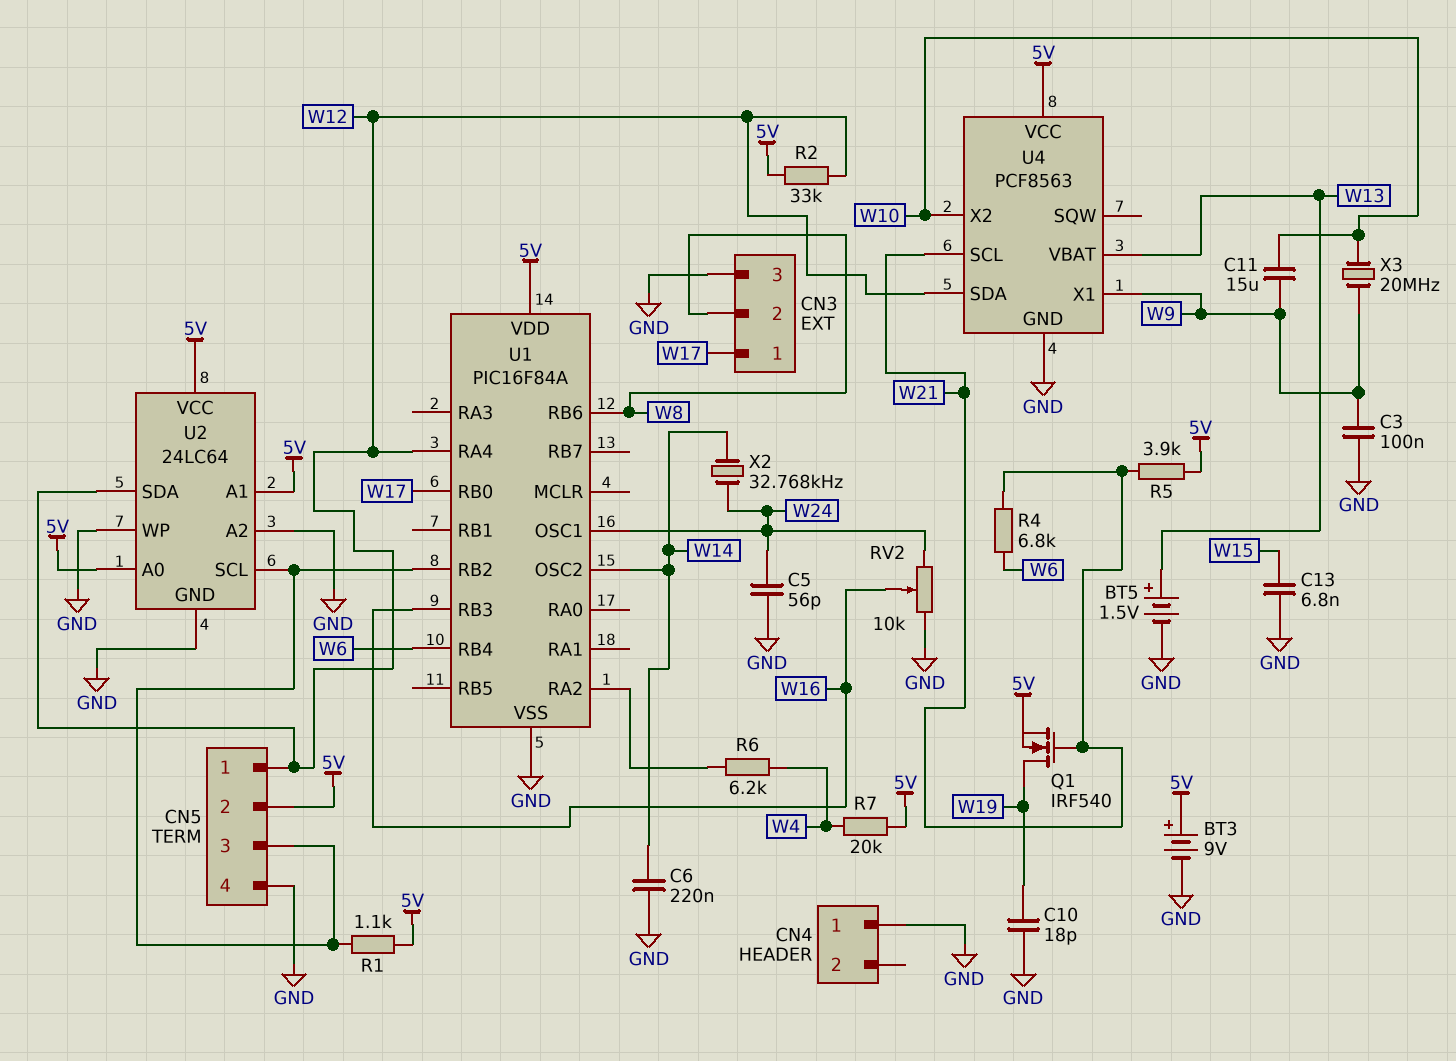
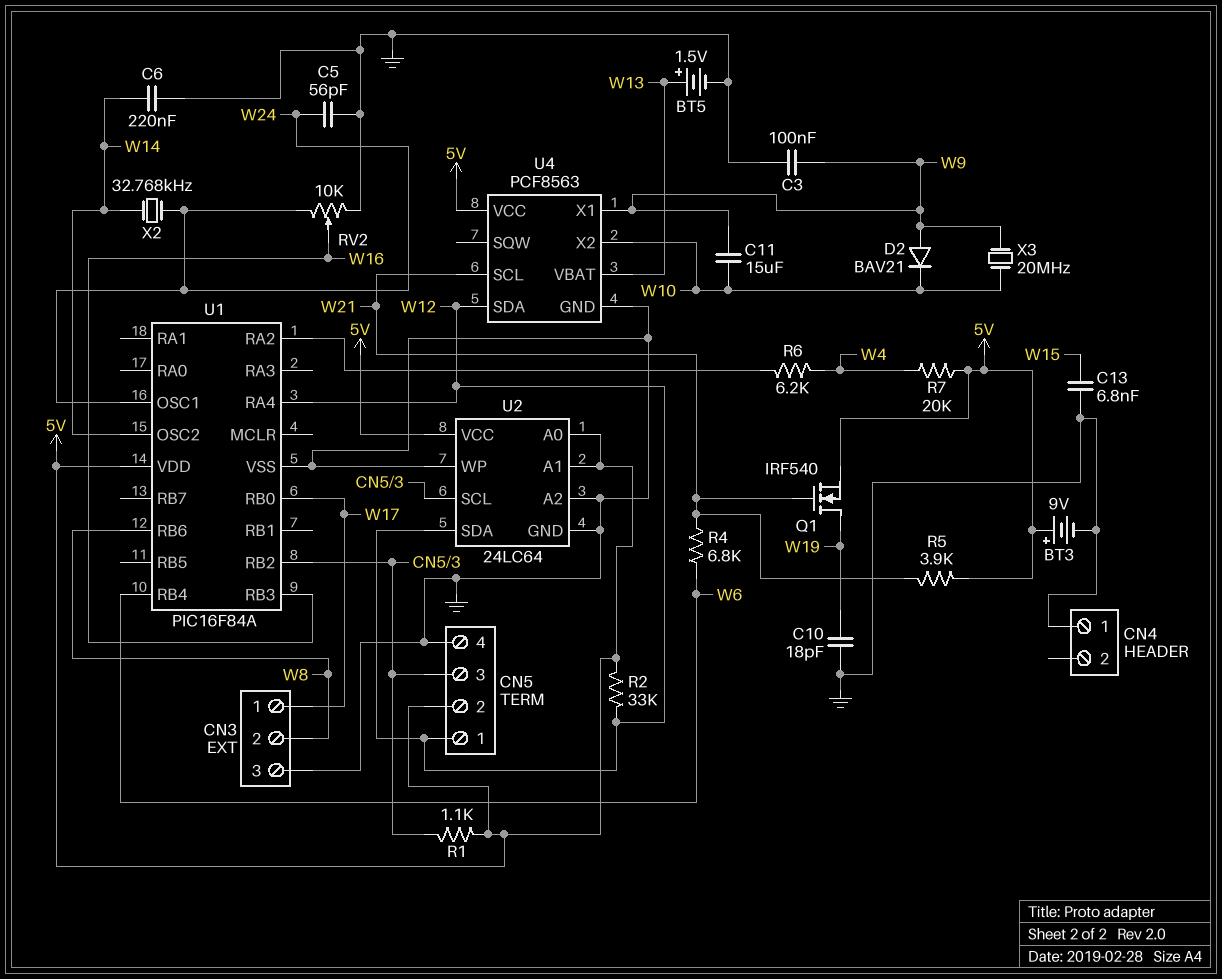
D2: none -> diode BAV21 (A W9, K W10)

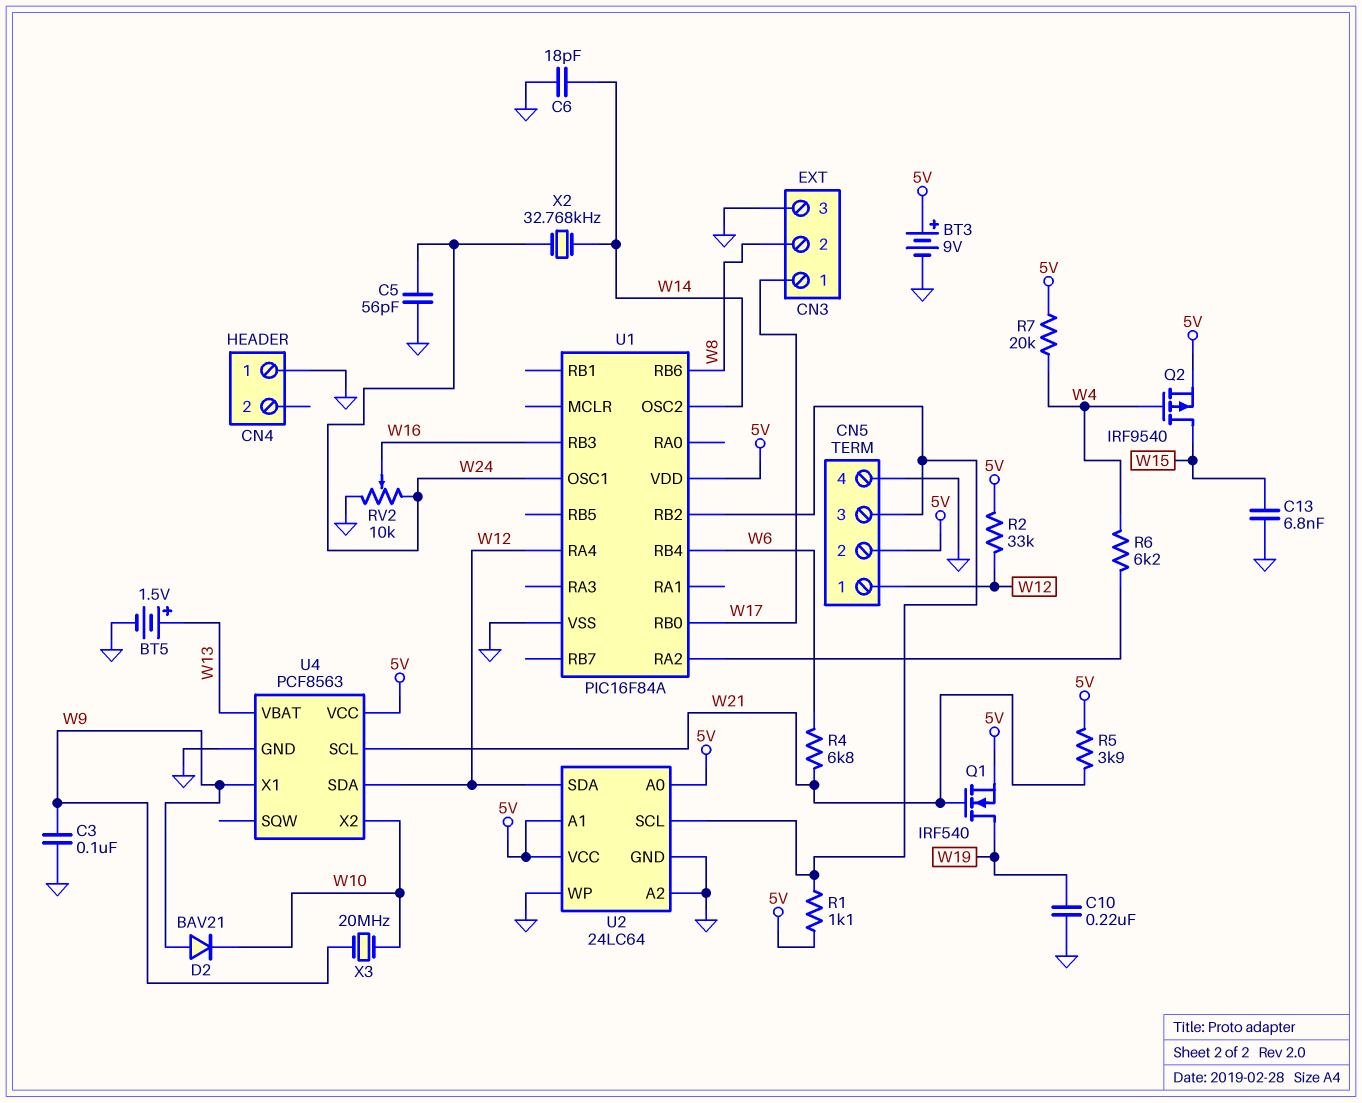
C6: 220nF (GND, W14) -> 18pF (GND, W14)
C10: 18pF (GND, W19) -> 220nF (GND, W19)
C11: 15uF (W9, W10) -> none
Q2: none -> PMOS IRF9540 (G W4, D W15, S 5V)

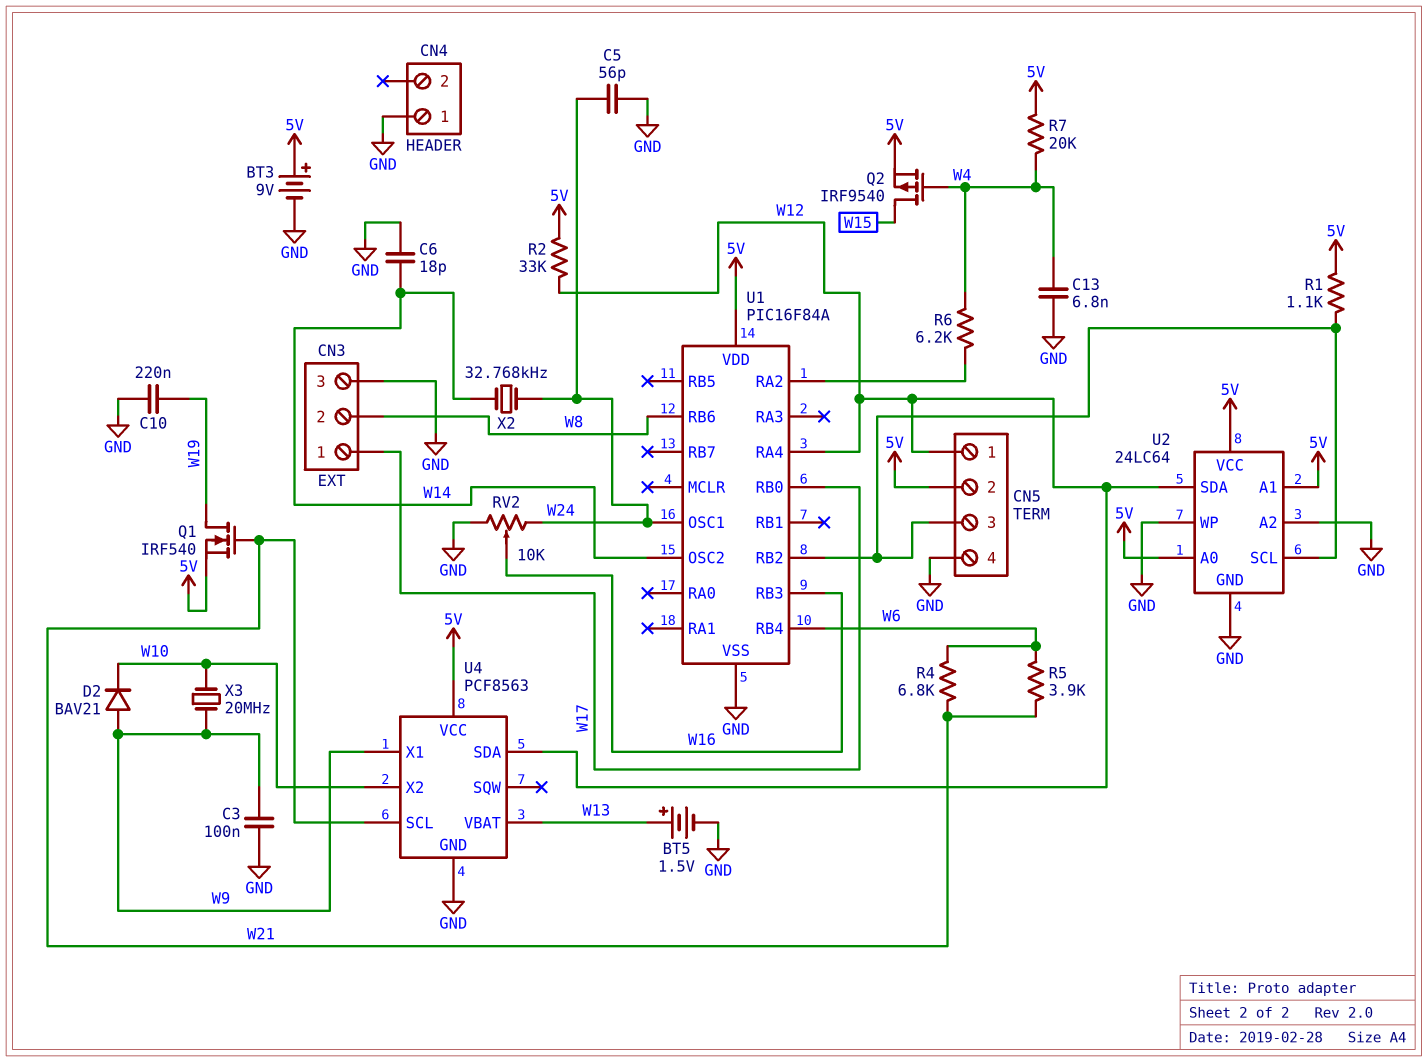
C13: 6.8nF (GND, W15) -> 6.8nF (GND, W4)
R5: 3.9k (5V, W21) -> 3.9k (W6, W21)

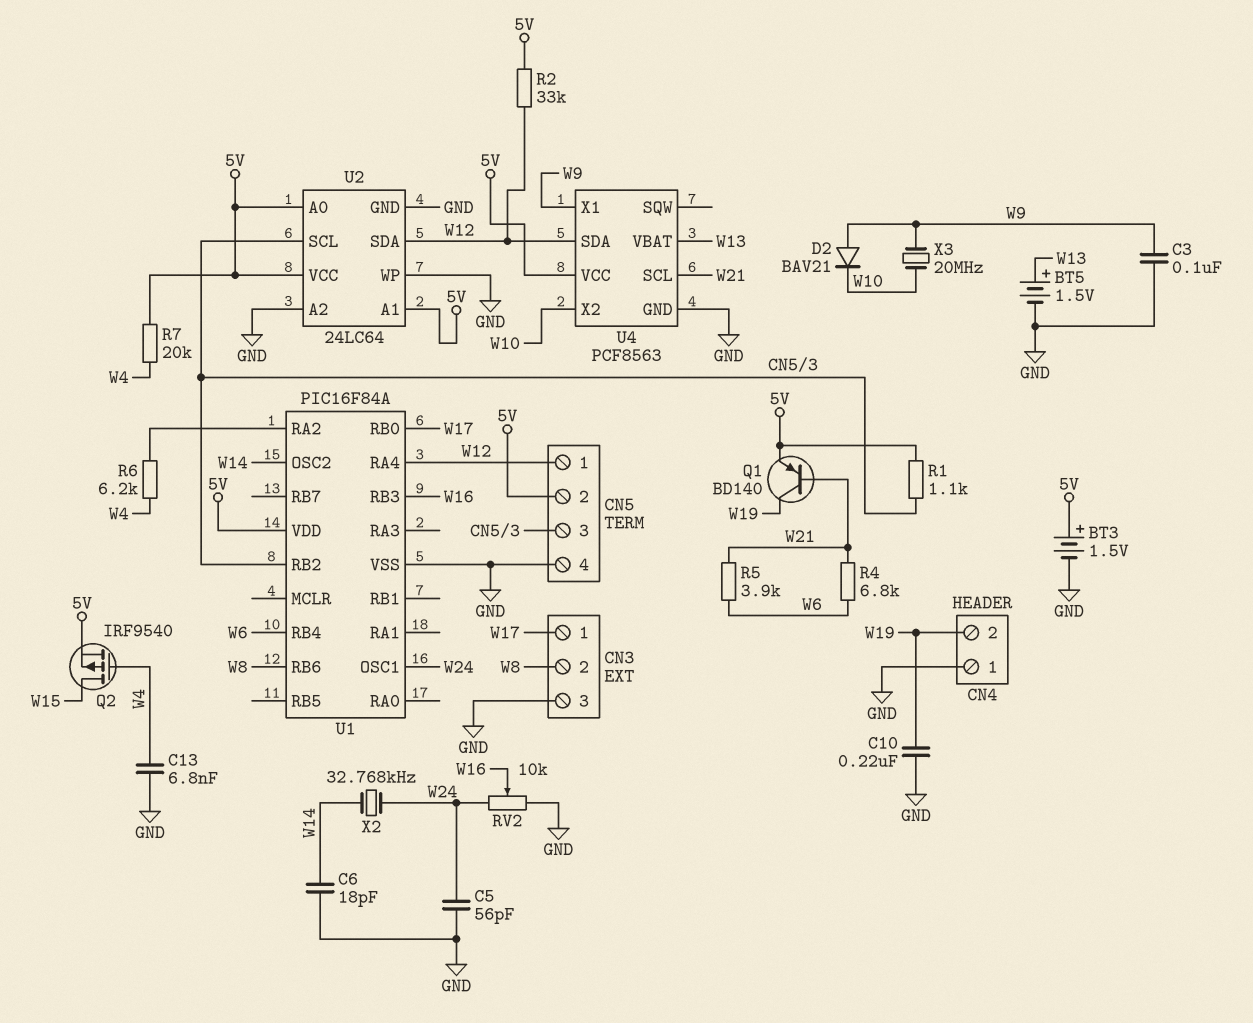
BT3: 9V (plus 5V, minus GND) -> 1.5V (plus 5V, minus GND)
CN4 pin 2: none -> W19
Q1: NMOS IRF540 (G W21, D W19, S 5V) -> PNP BD140 (B W21, C W19, E 5V)

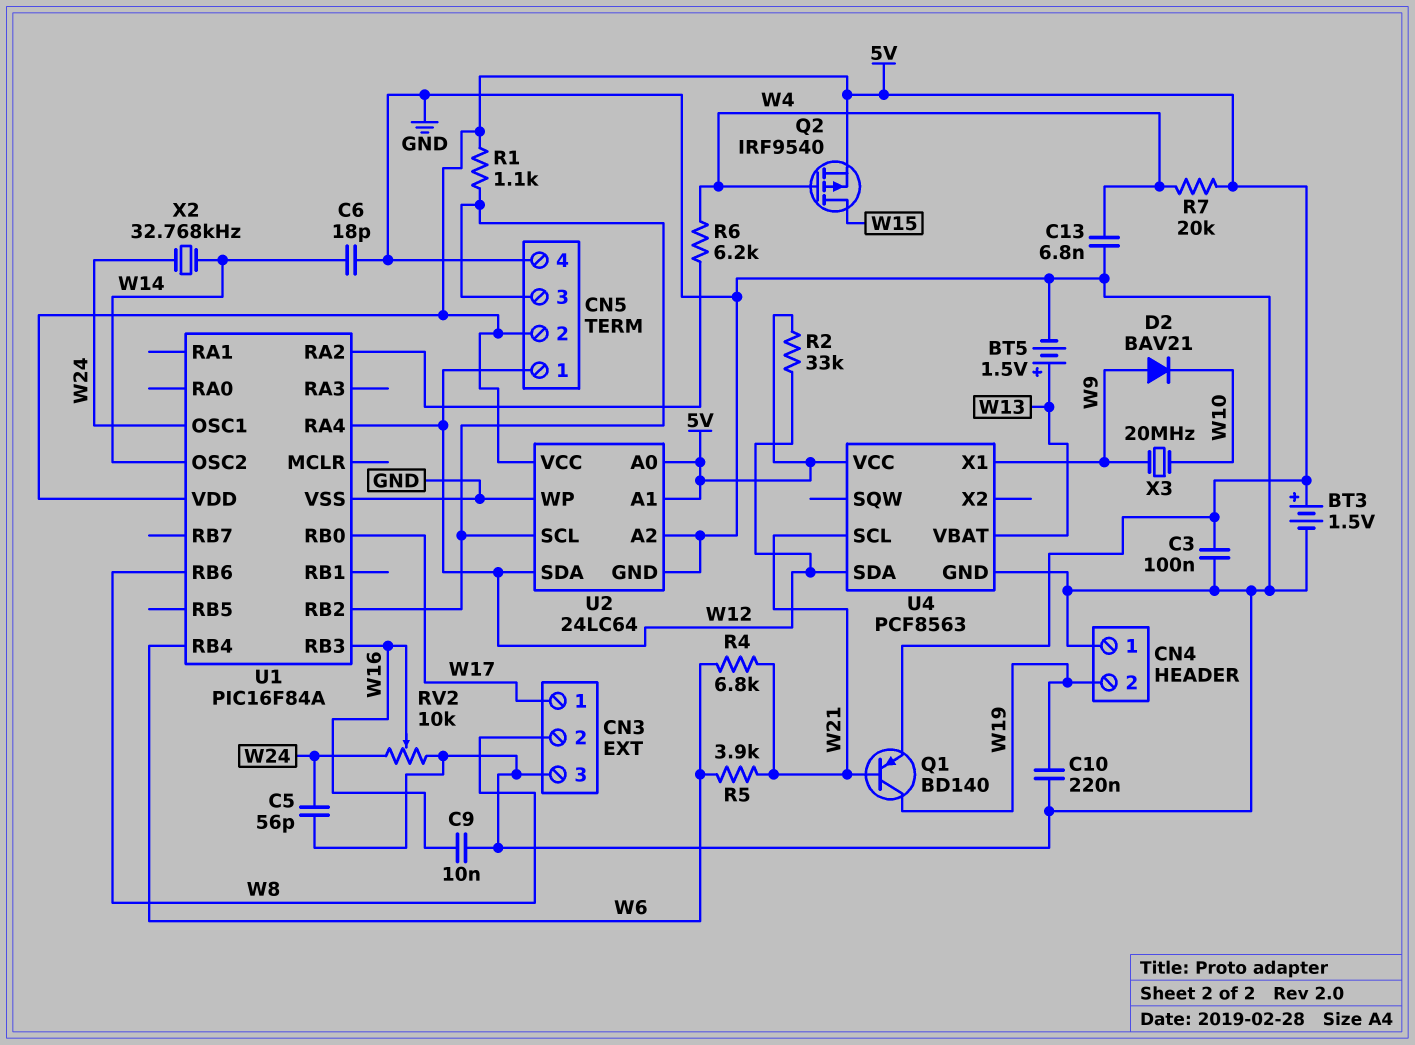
C3: 100nF (GND, W9) -> 100nF (5V, GND)
C9: none -> 10nF (GND, W16)
U4 pin X2: W10 -> none

